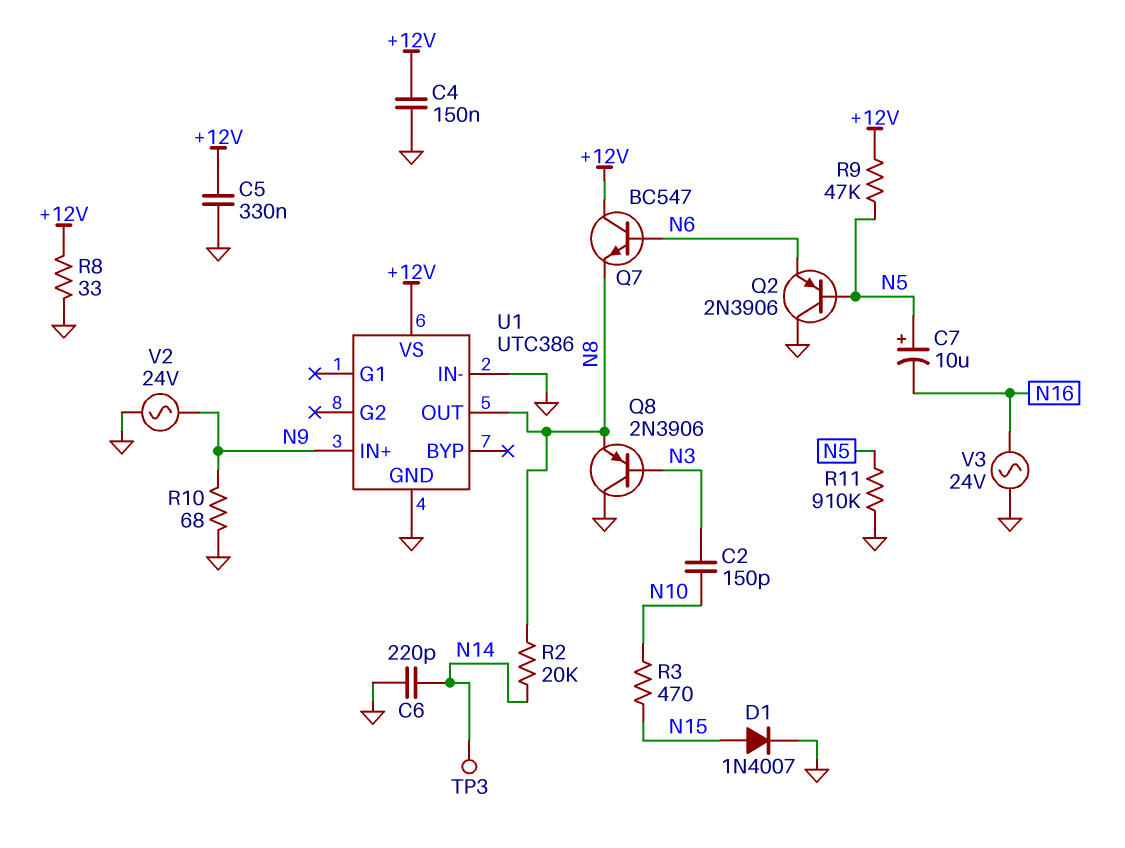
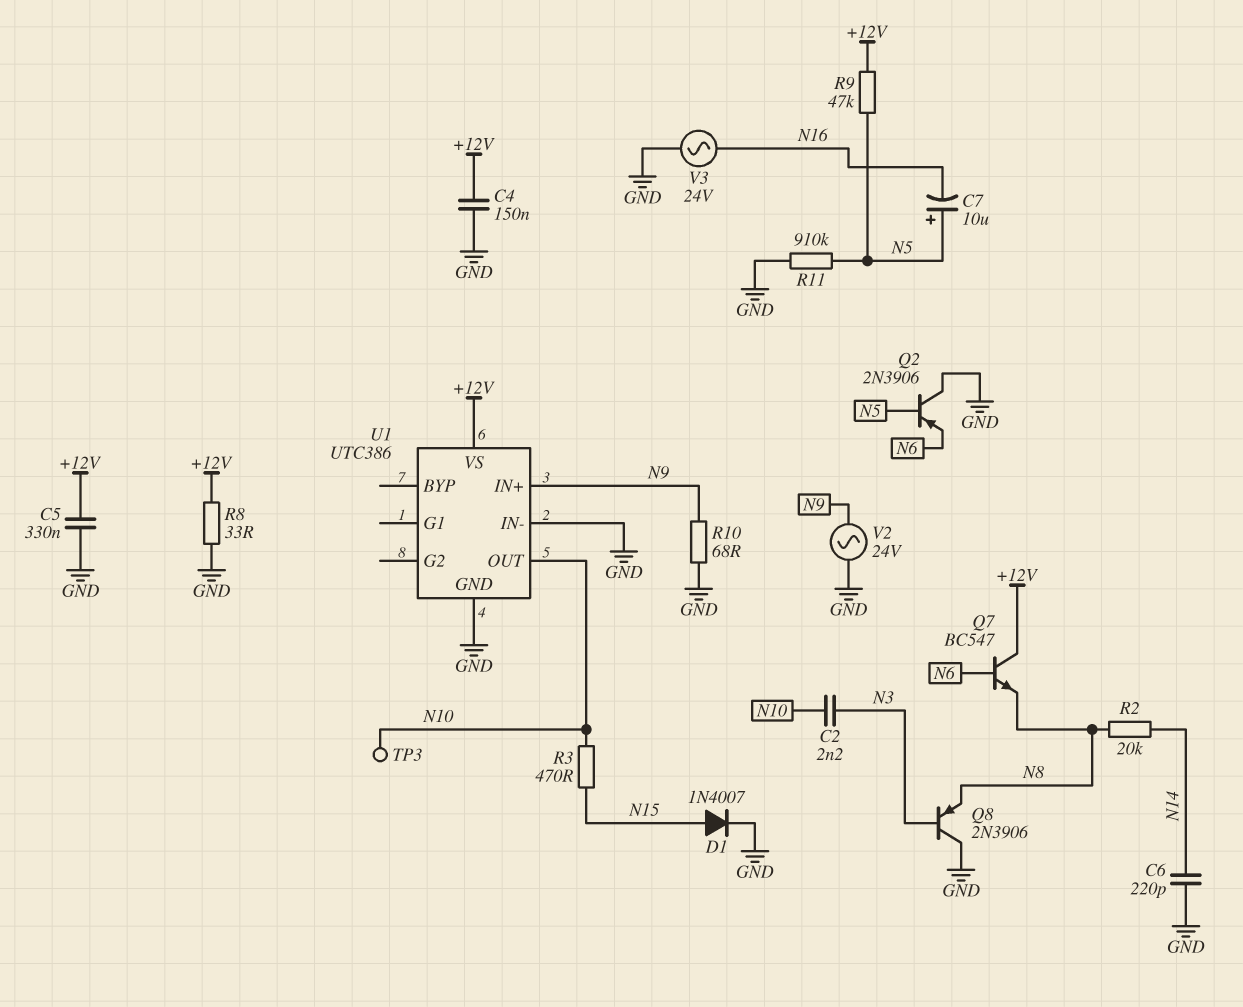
C2: 150pF (N3, N10) -> 2.2nF (N3, N10)
TP3: test point (N14) -> test point (N10)
U1 pin OUT: N8 -> N10

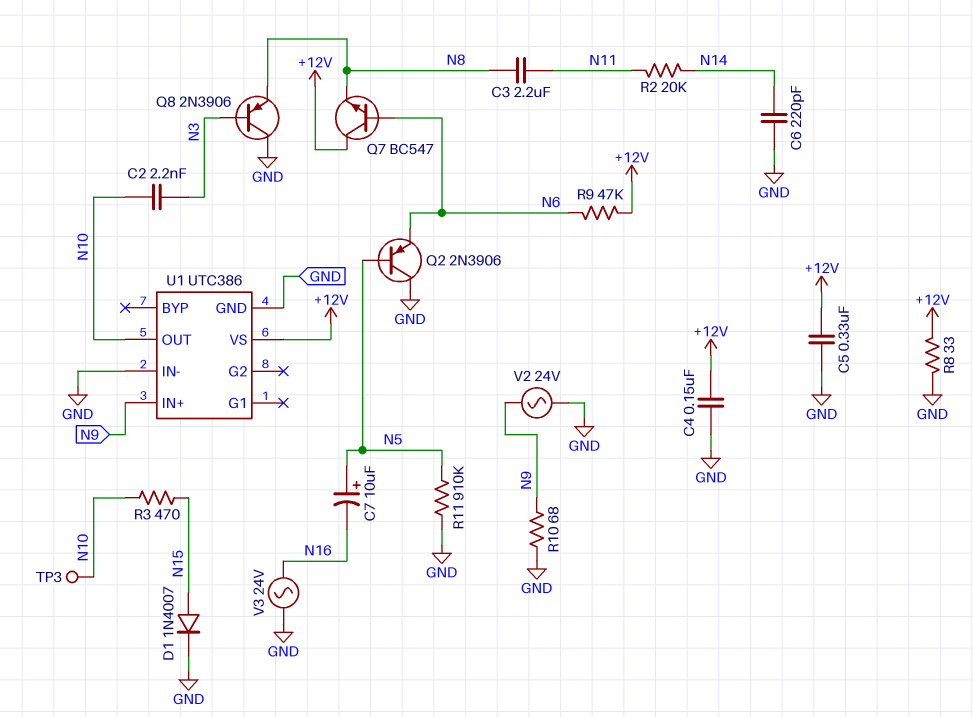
C3: none -> 2.2uF (N8, N11)
R2: 20k (N8, N14) -> 20k (N11, N14)
R9: 47k (+12V, N5) -> 47k (+12V, N6)

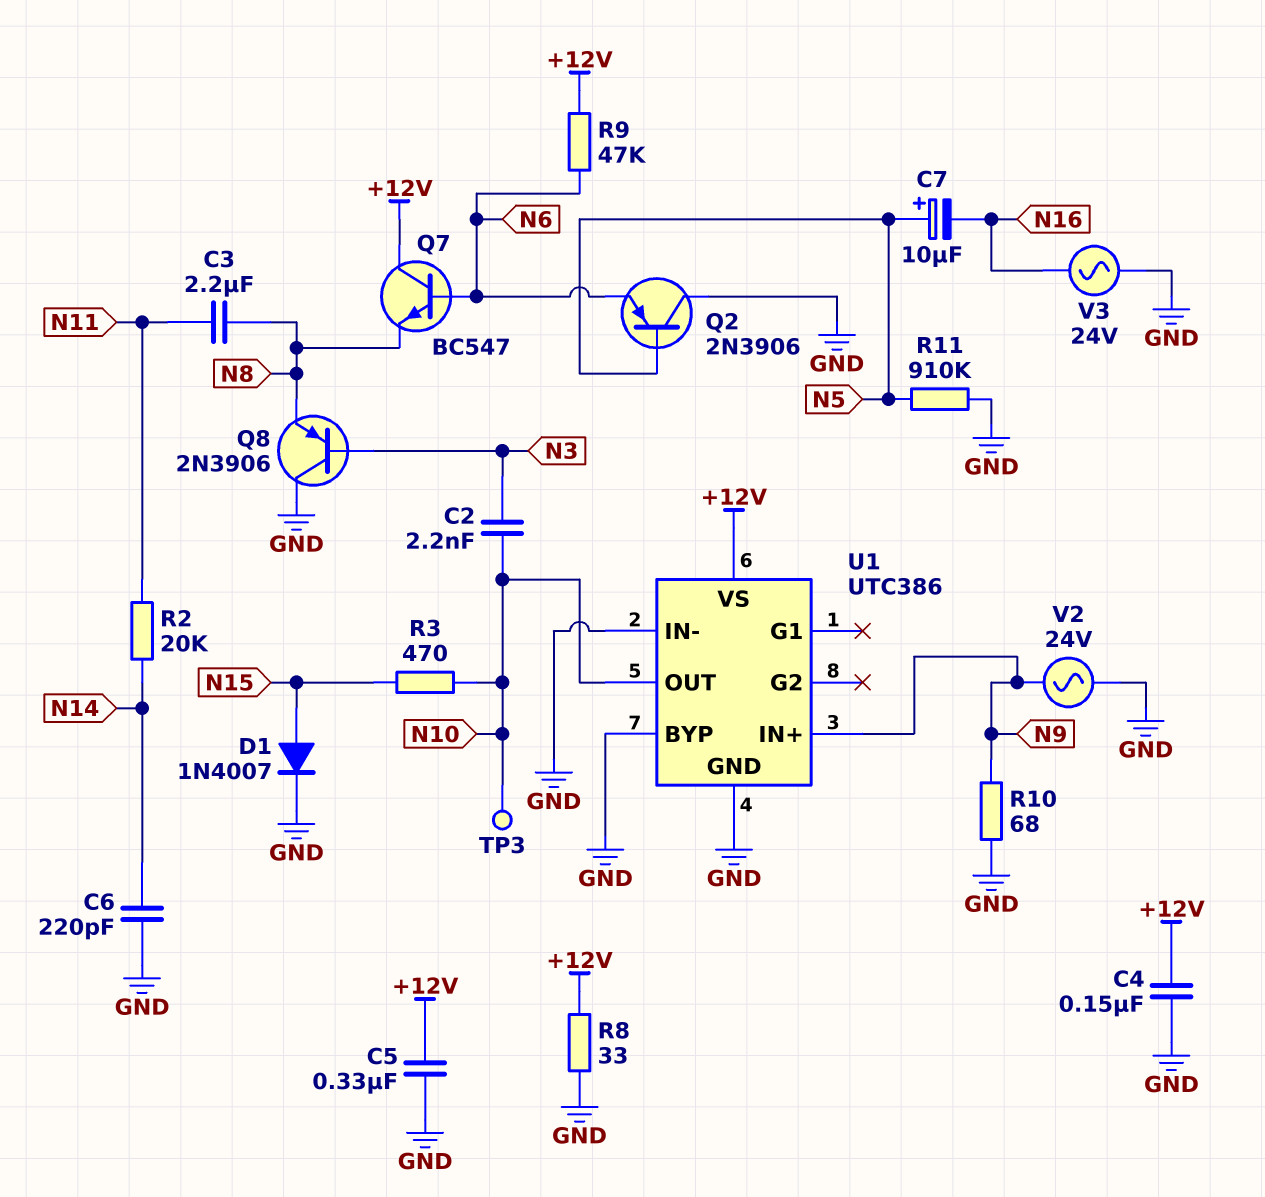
U1 pin BYP: none -> GND

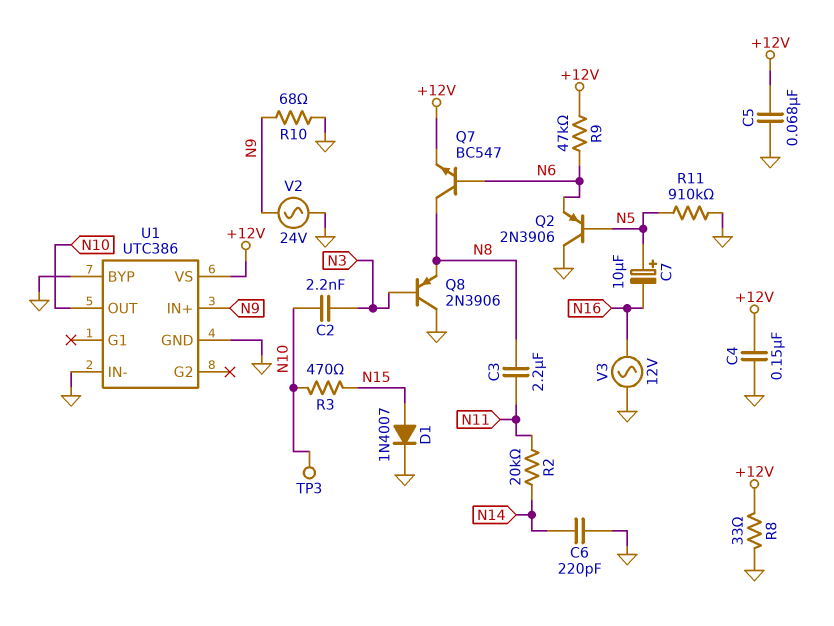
C5: 330nF (+12V, GND) -> 68nF (+12V, GND)
Q7: NPN BC547 (B N6, C +12V, E N8) -> NPN BC547 (B N6, C N8, E +12V)
V3: AC 24V (GND, N16) -> AC 12V (GND, N16)

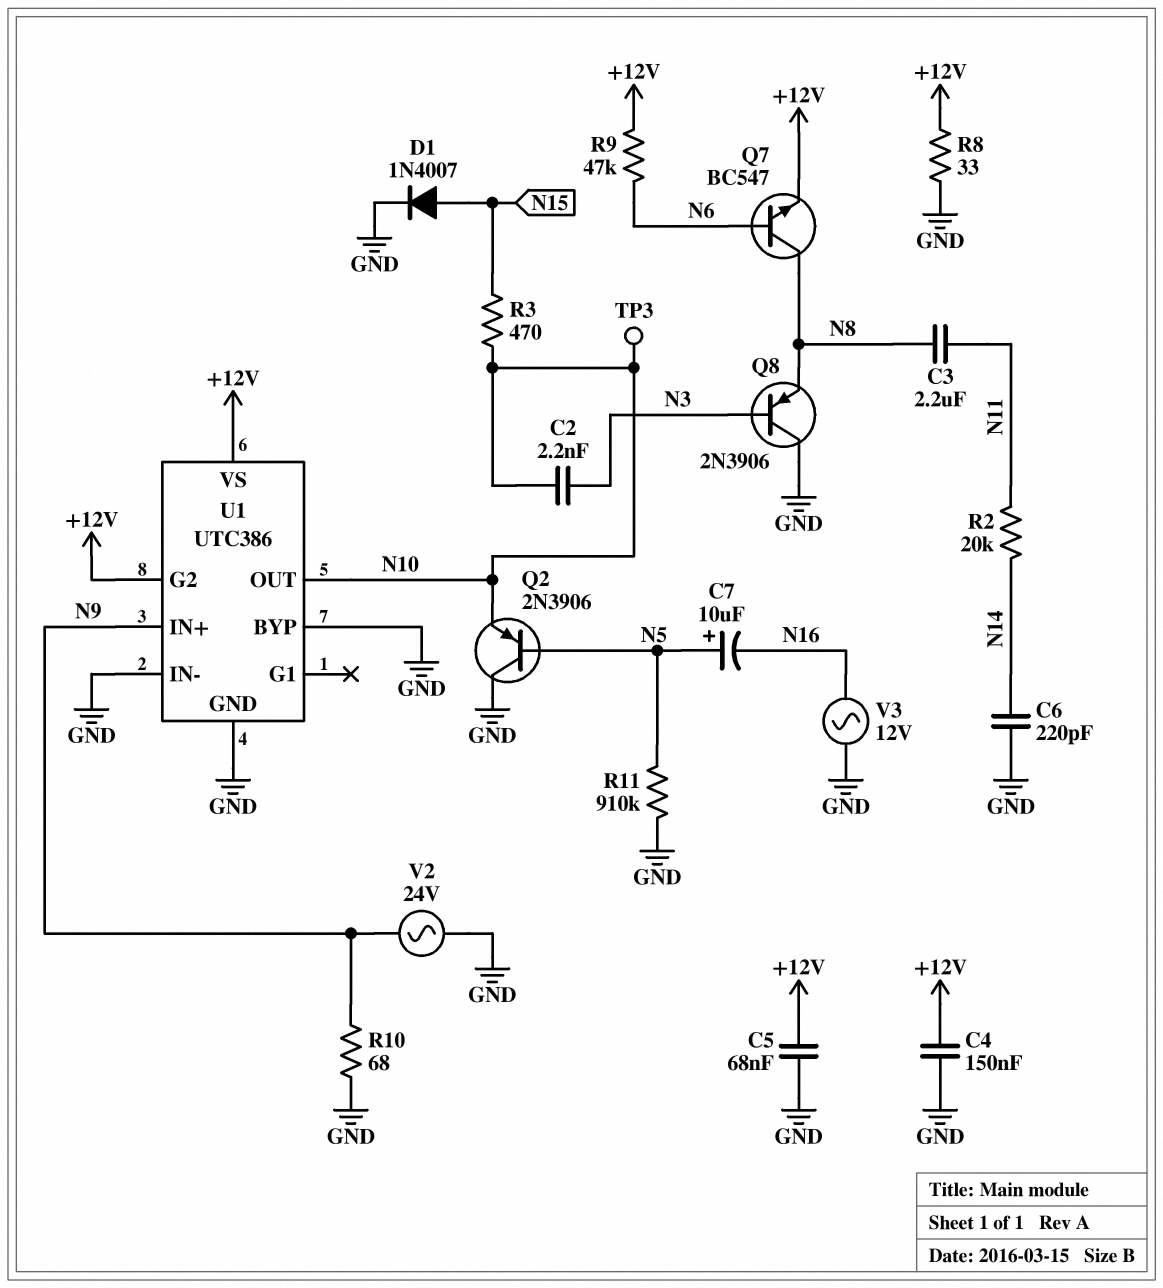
Q2: PNP 2N3906 (B N5, C GND, E N6) -> PNP 2N3906 (B N5, C GND, E N10)
U1 pin G2: none -> +12V

